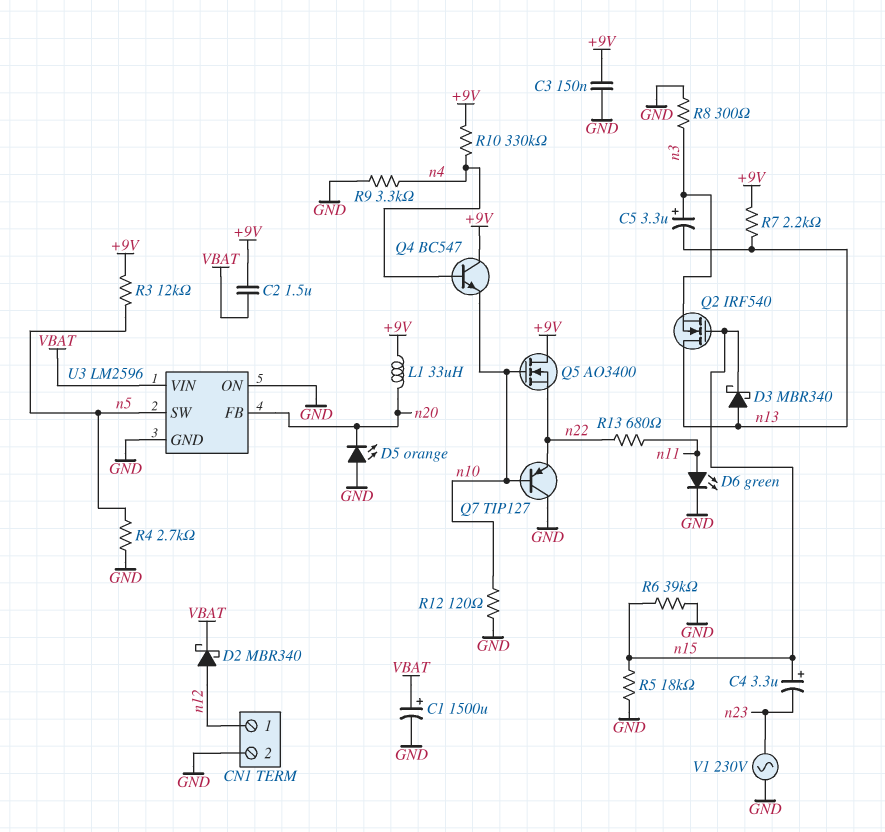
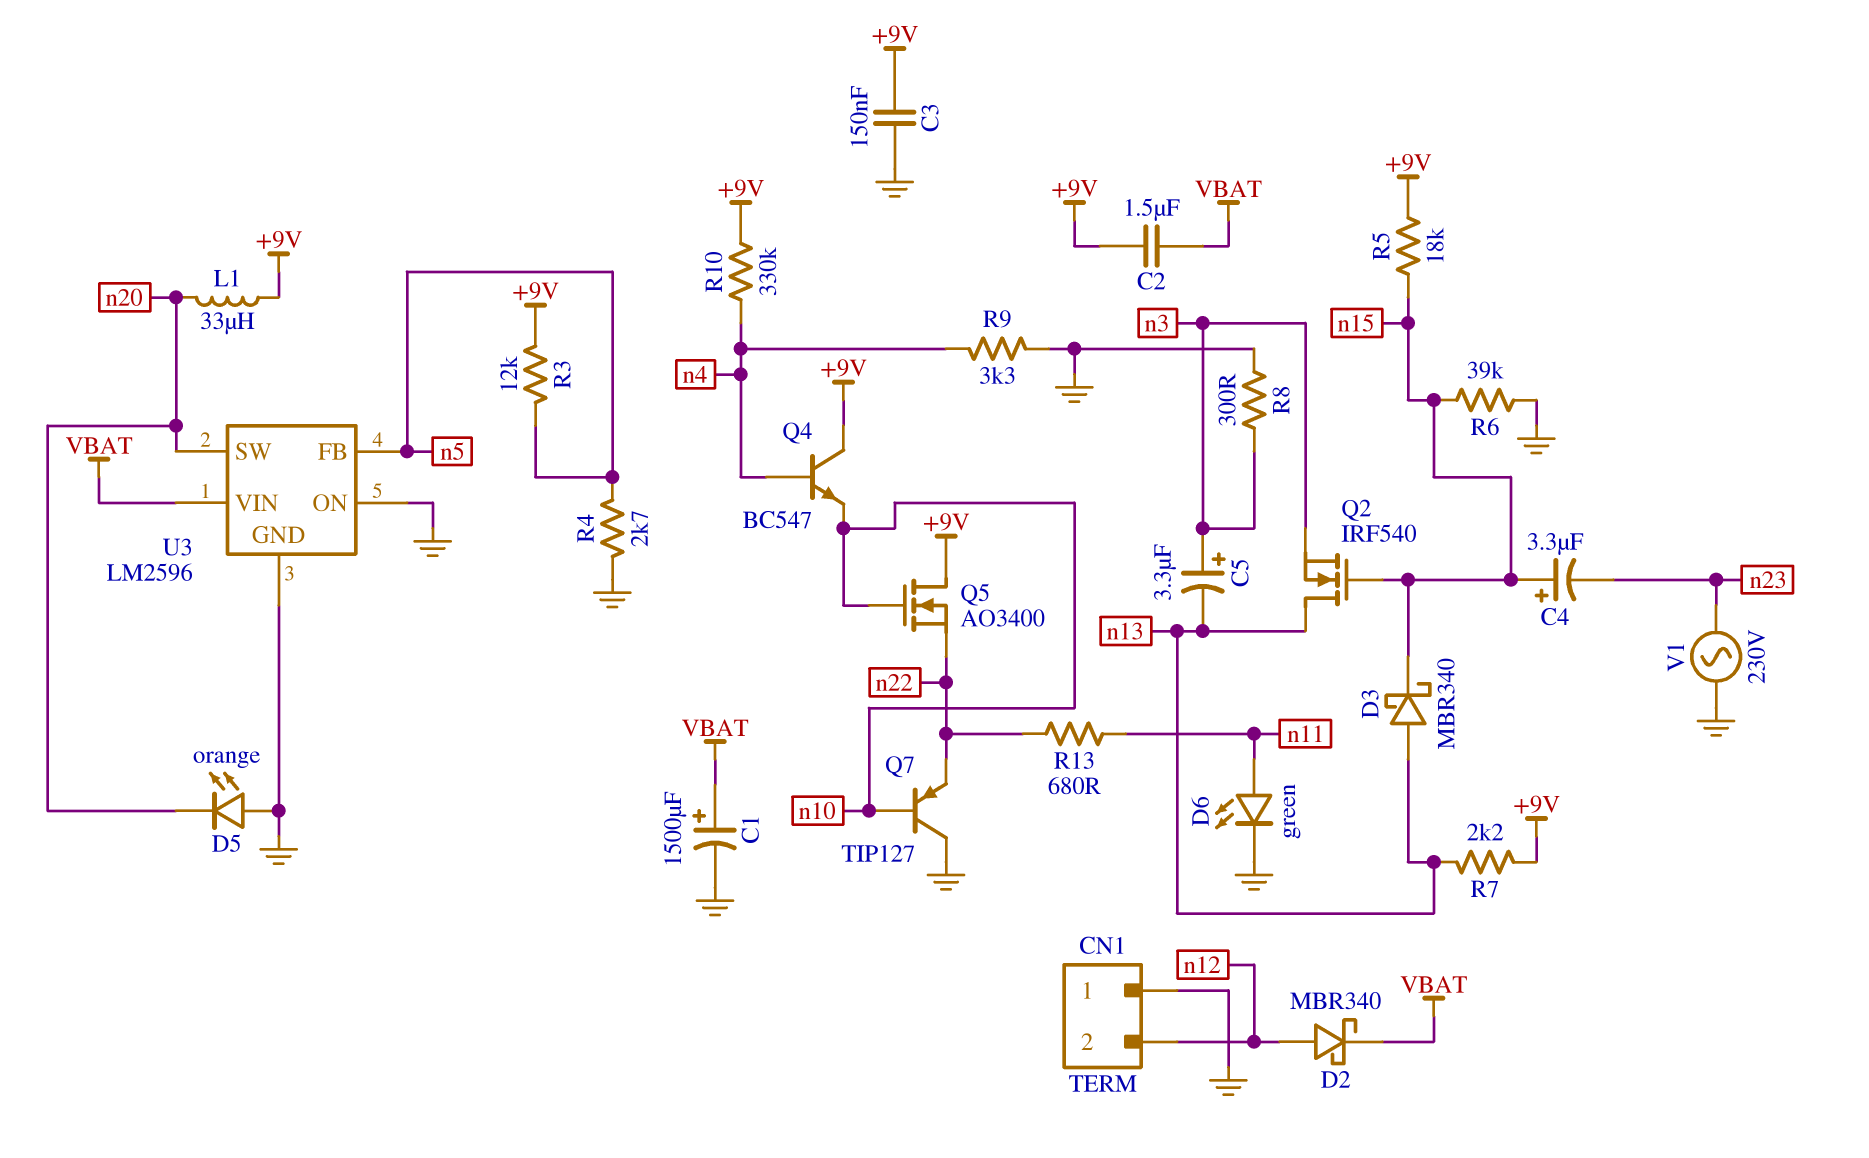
CN1 pin 1: n12 -> GND
CN1 pin 2: GND -> n12
R5: 18k (GND, n15) -> 18k (+9V, n15)
R12: 120 (GND, n10) -> none
U3 pin FB: n20 -> n5
U3 pin SW: n5 -> n20

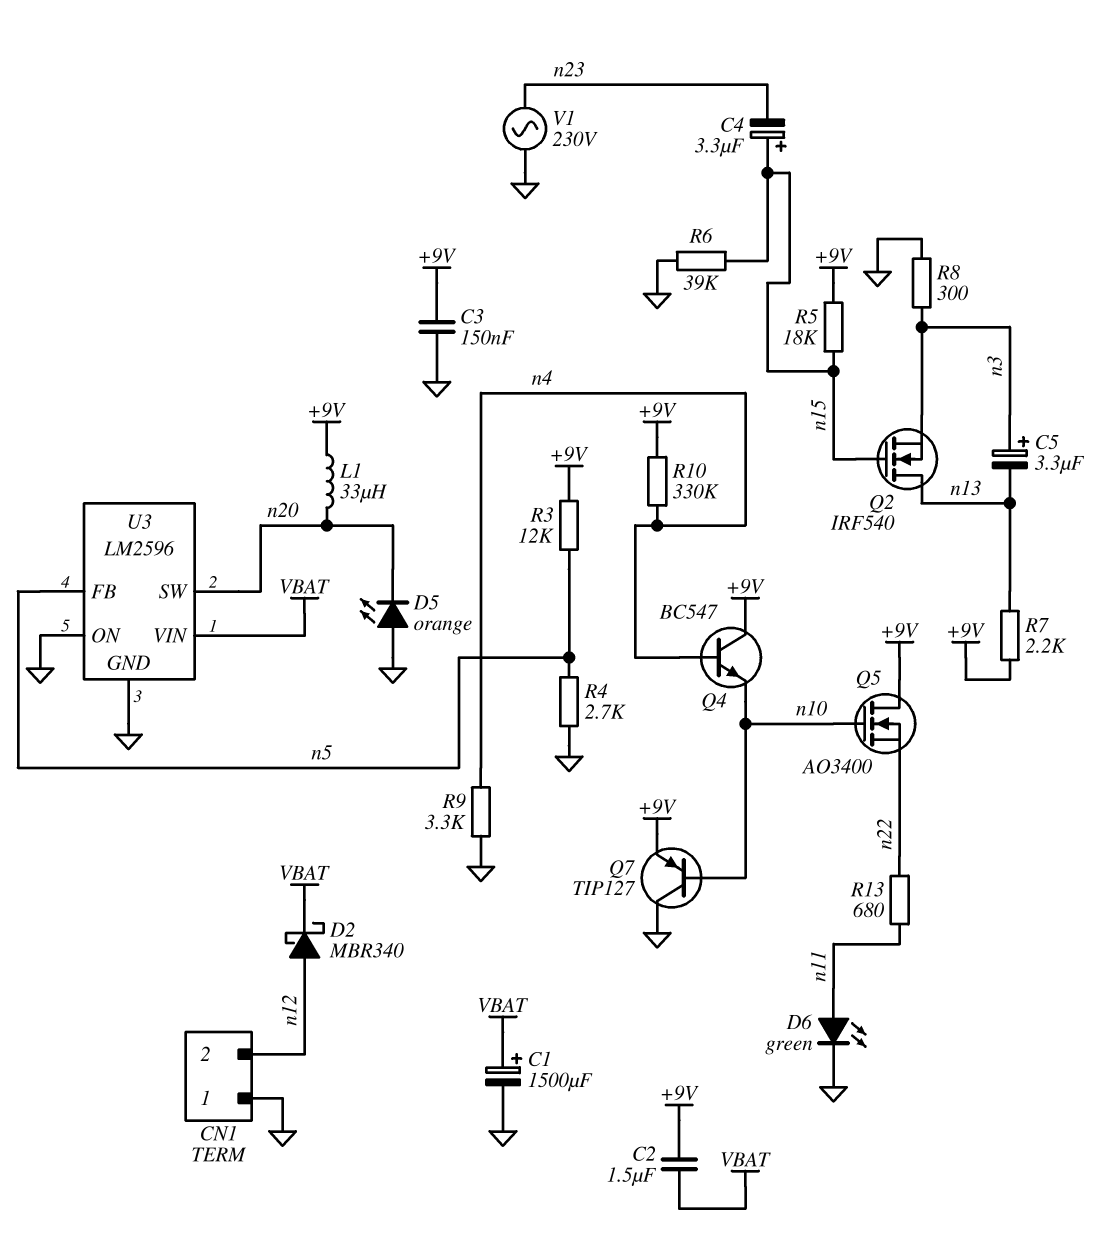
D3: schottky MBR340 (A n13, K n15) -> none
Q7: PNP TIP127 (B n10, C GND, E n22) -> PNP TIP127 (B n10, C GND, E +9V)

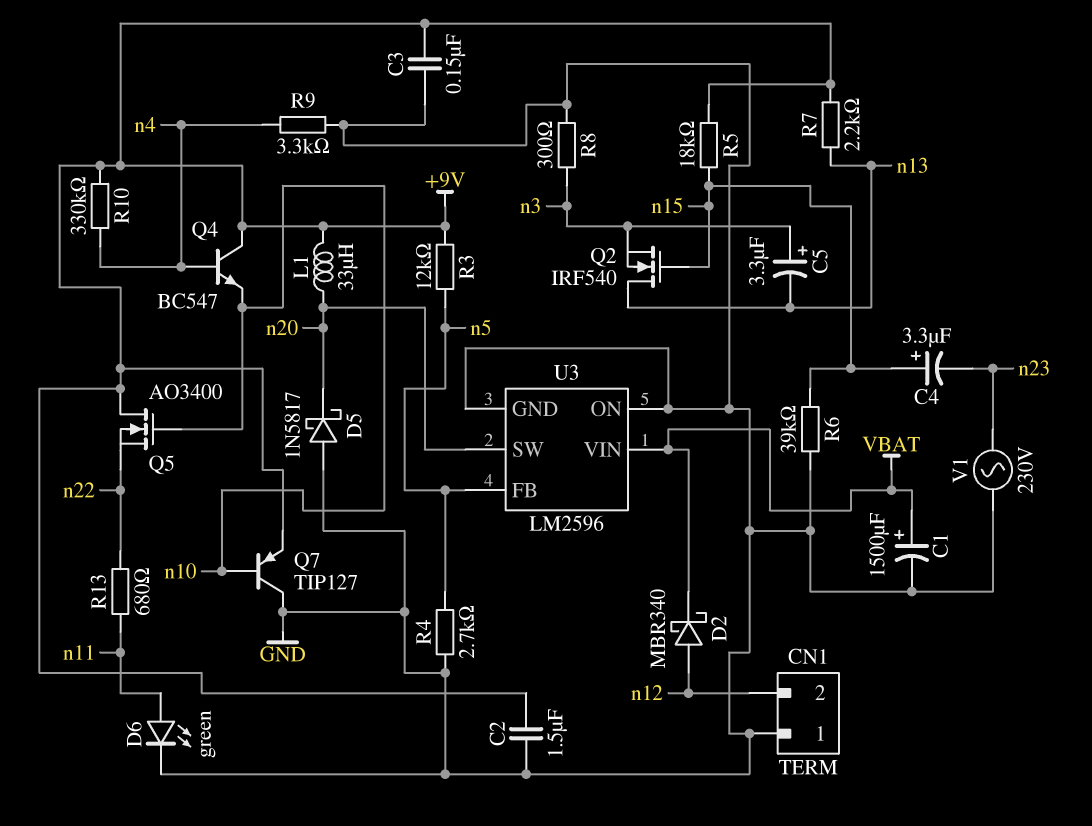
C2: 1.5uF (+9V, VBAT) -> 1.5uF (+9V, GND)
D5: LED orange (A GND, K n20) -> schottky 1N5817 (A GND, K n20)

